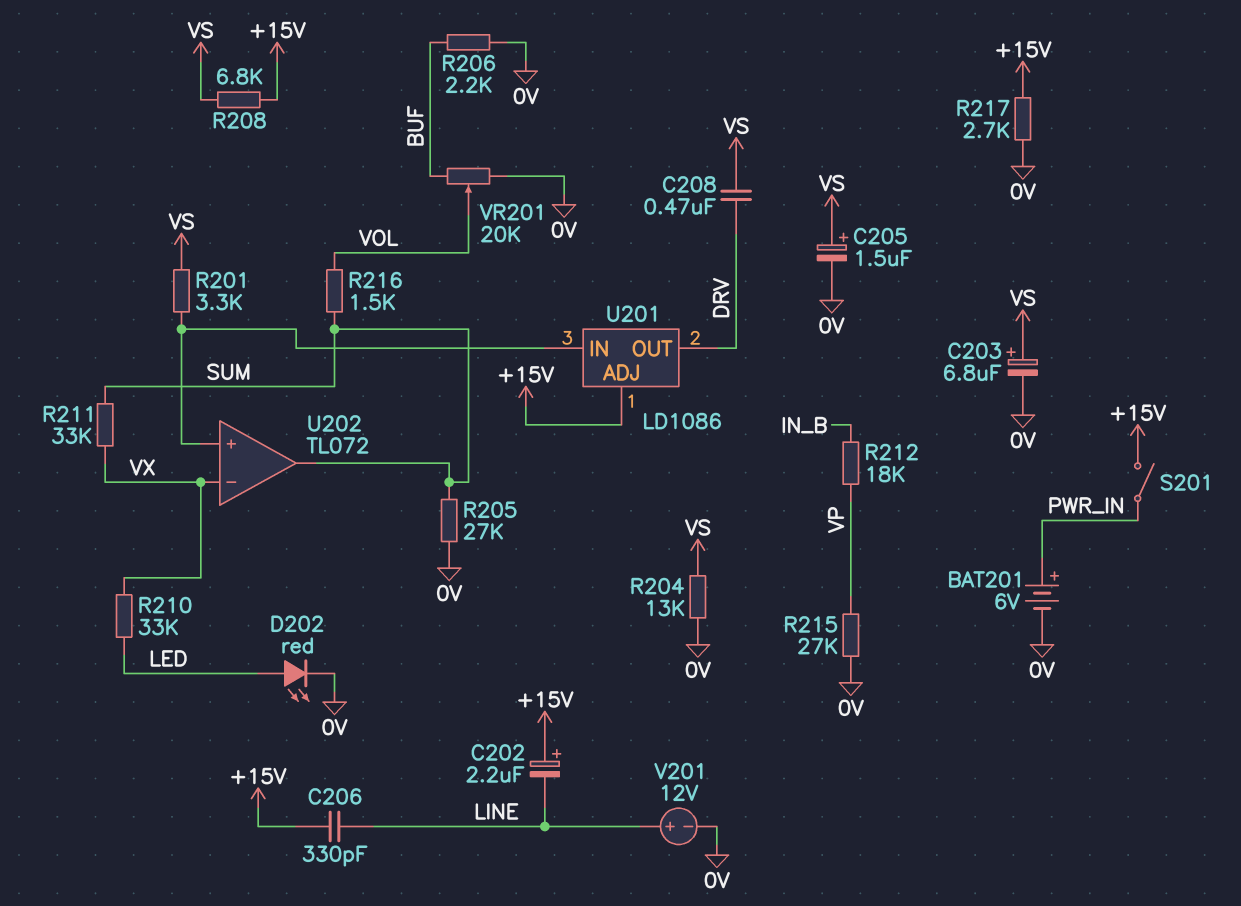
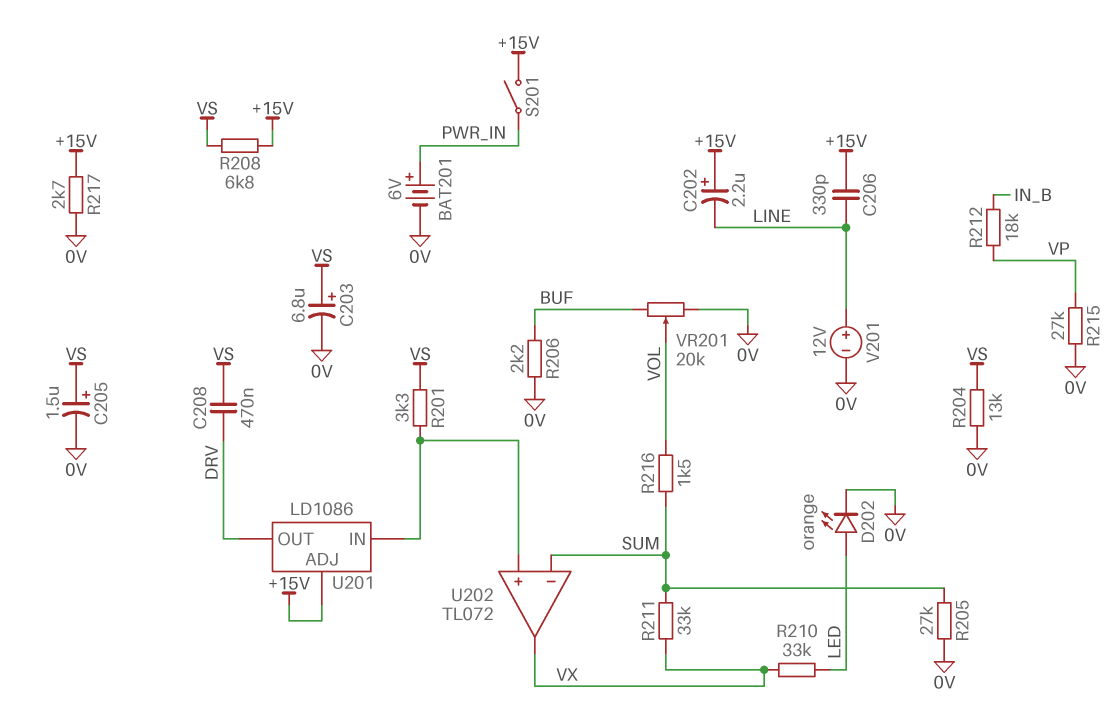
D202: LED red (A LED, K 0V) -> LED orange (A LED, K 0V)
U202 pin in-: VX -> SUM
U202 pin out: SUM -> VX

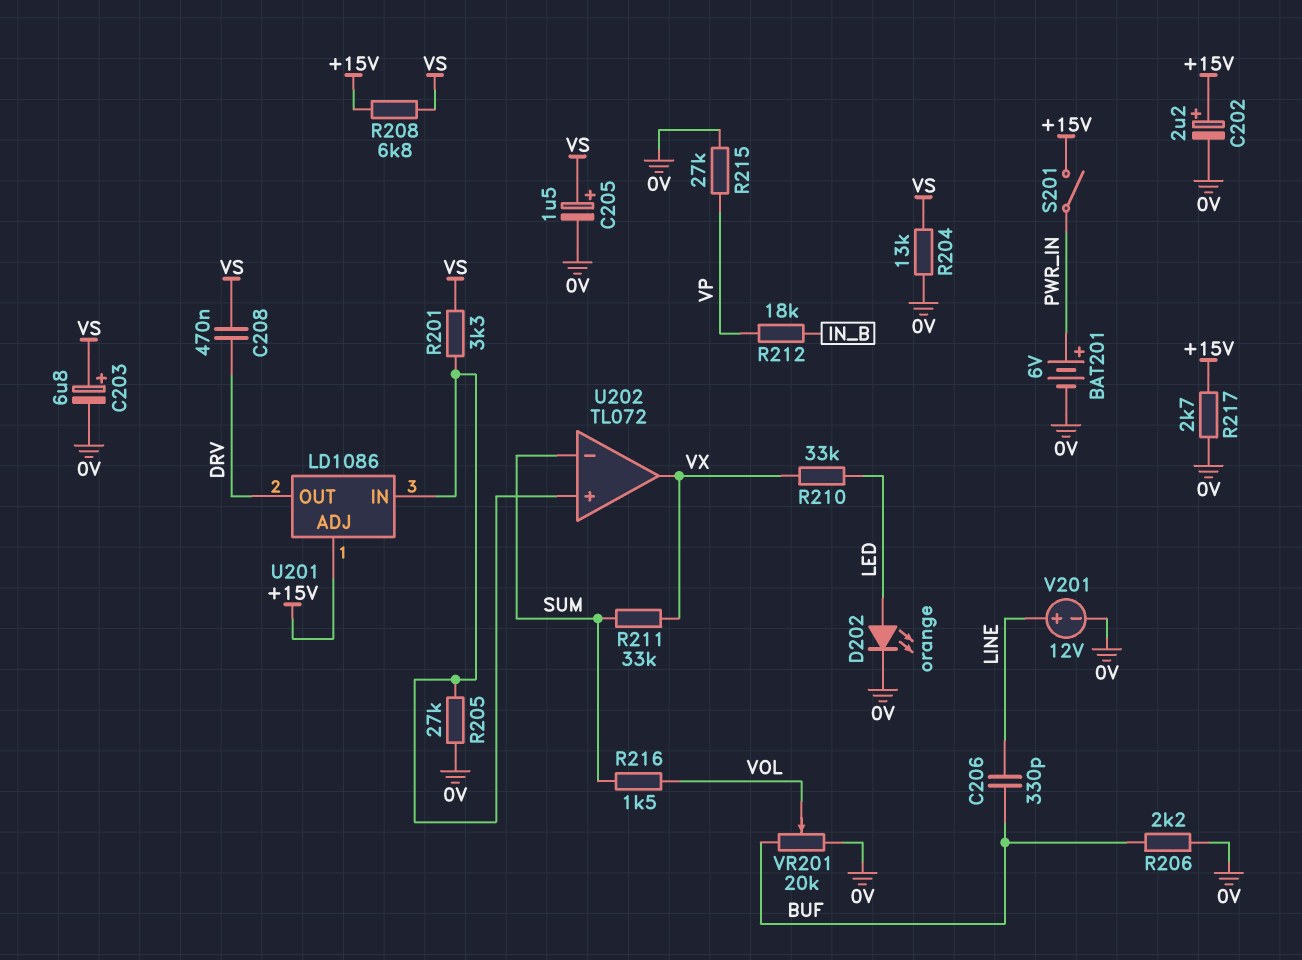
C202: 2.2uF (plus +15V, minus LINE) -> 2.2uF (plus +15V, minus 0V)
C206: 330pF (+15V, LINE) -> 330pF (BUF, LINE)
R205: 27k (0V, SUM) -> 27k (0V, U201/IN)

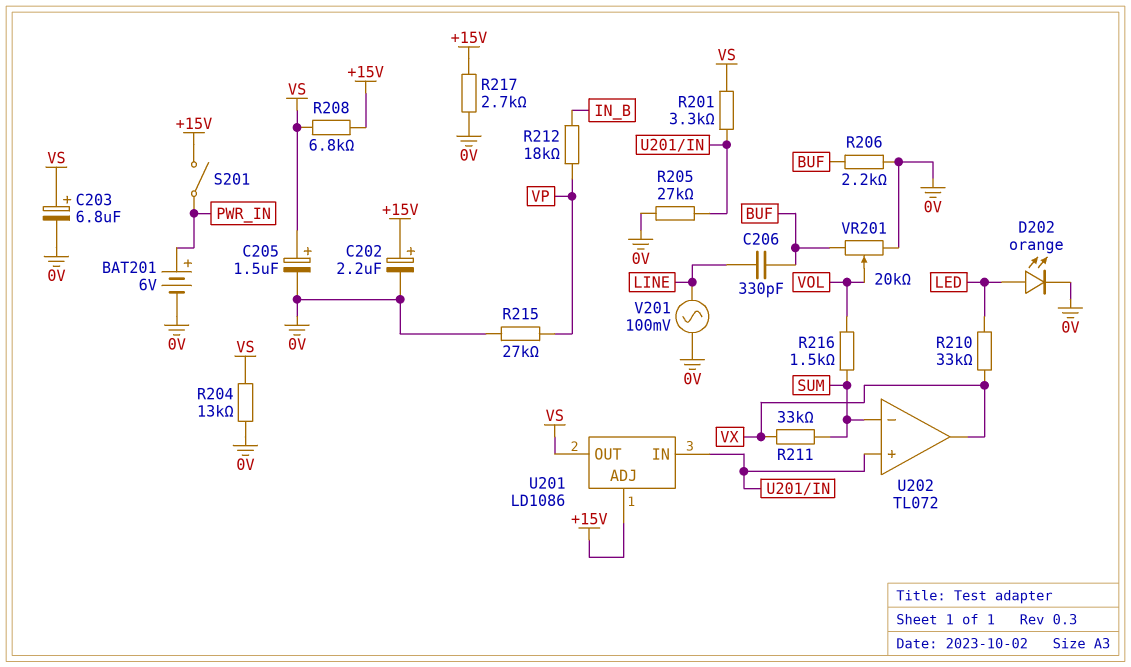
C208: 470nF (DRV, VS) -> none
U201 pin OUT: DRV -> VS
V201: 12V (plus LINE, minus 0V) -> AC 100mV (0V, LINE)

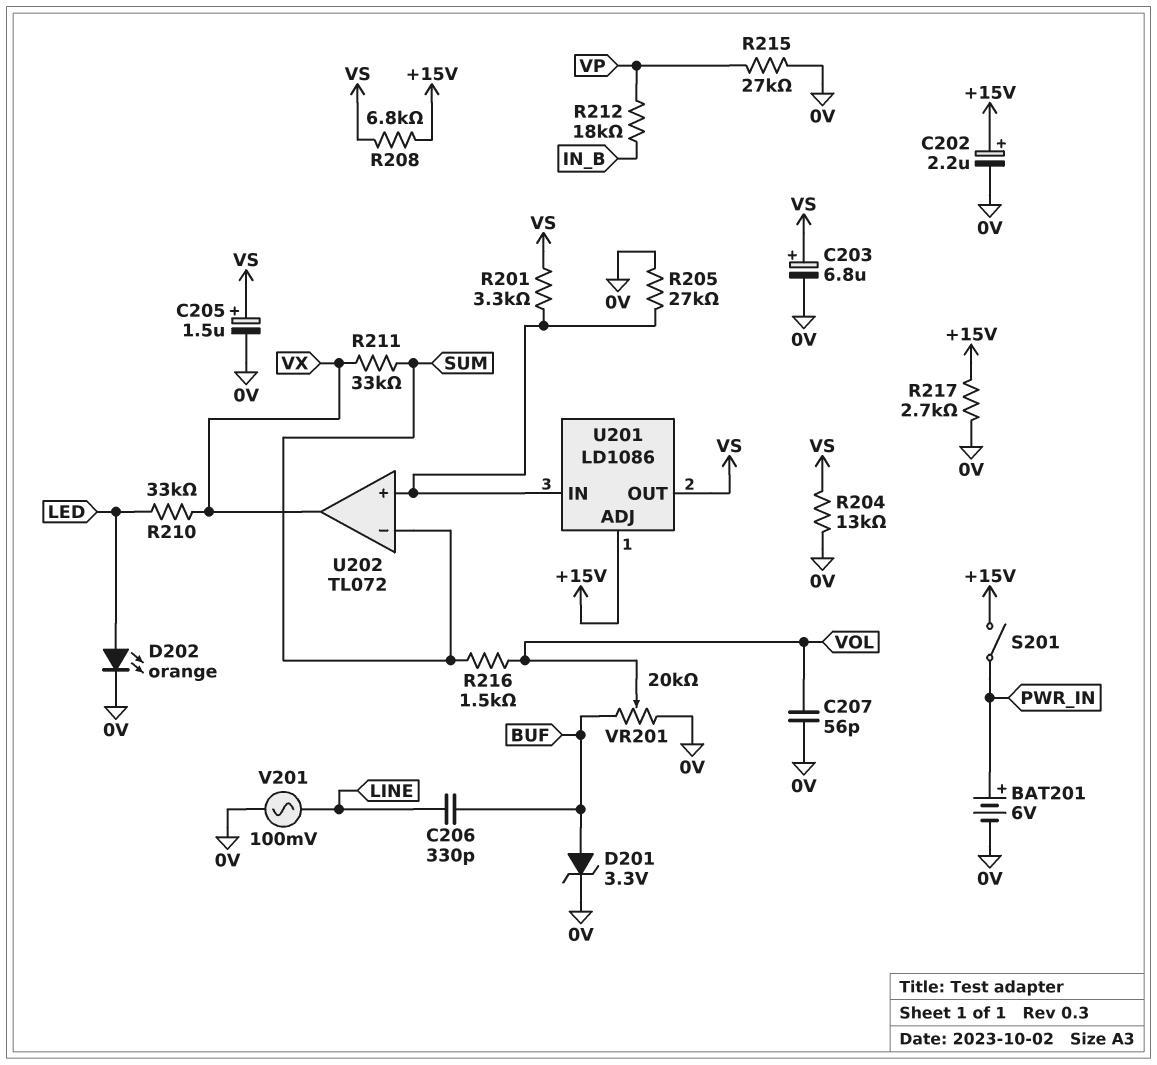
C207: none -> 56pF (0V, VOL)
D201: none -> zener 3.3V (A BUF, K 0V)
R206: 2.2k (0V, BUF) -> none

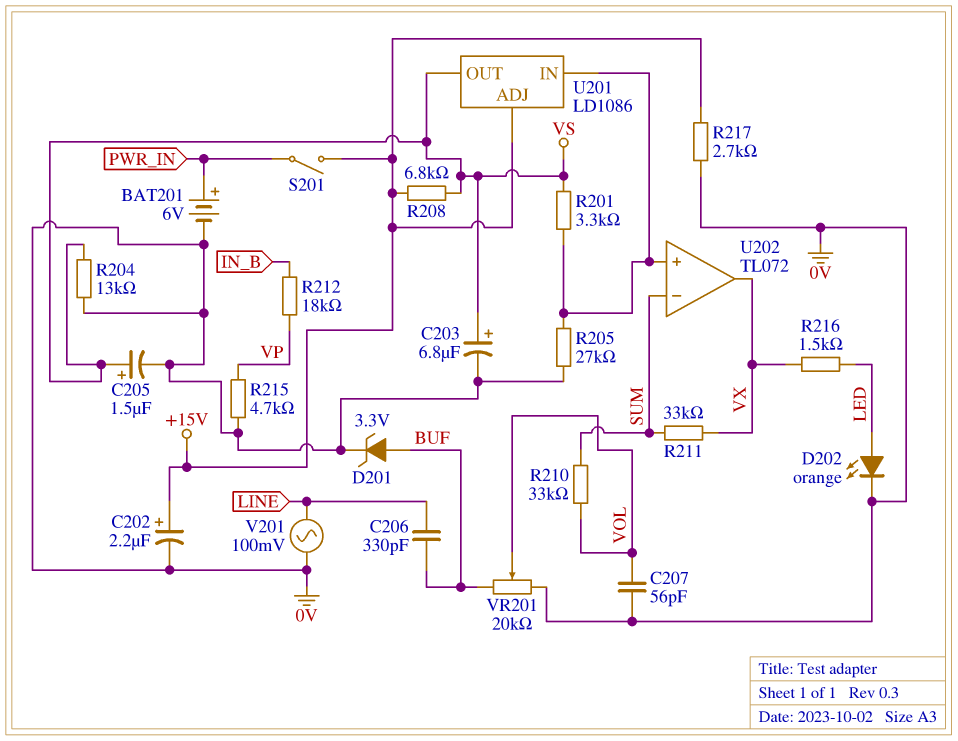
R210: 33k (LED, VX) -> 33k (SUM, VOL)
R215: 27k (0V, VP) -> 4.7k (0V, VP)
R216: 1.5k (SUM, VOL) -> 1.5k (LED, VX)

